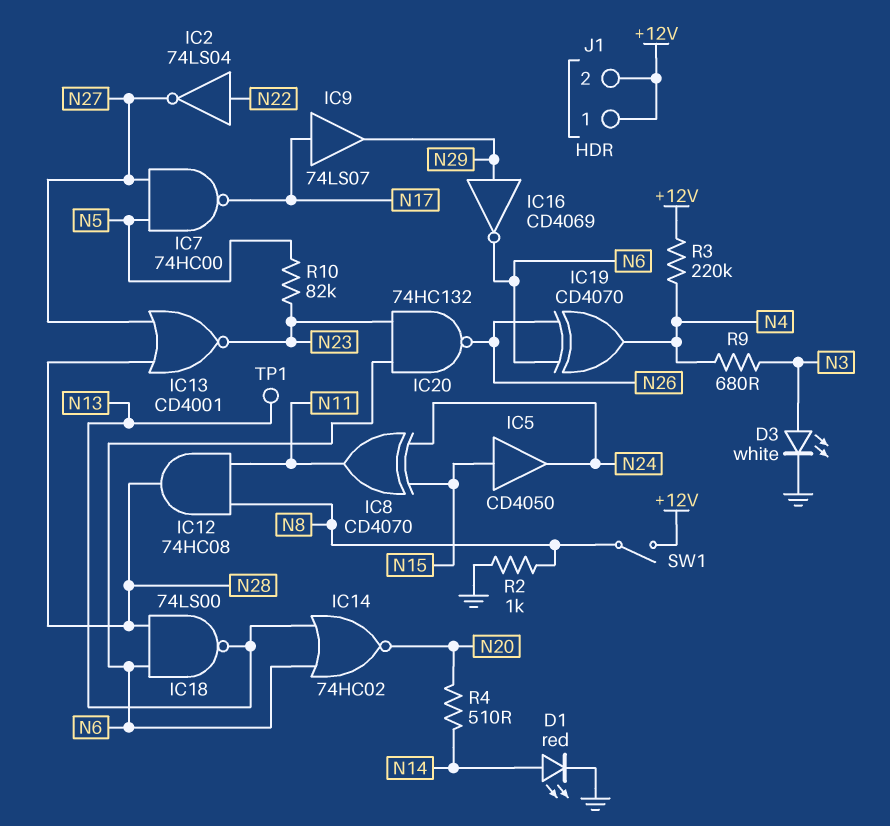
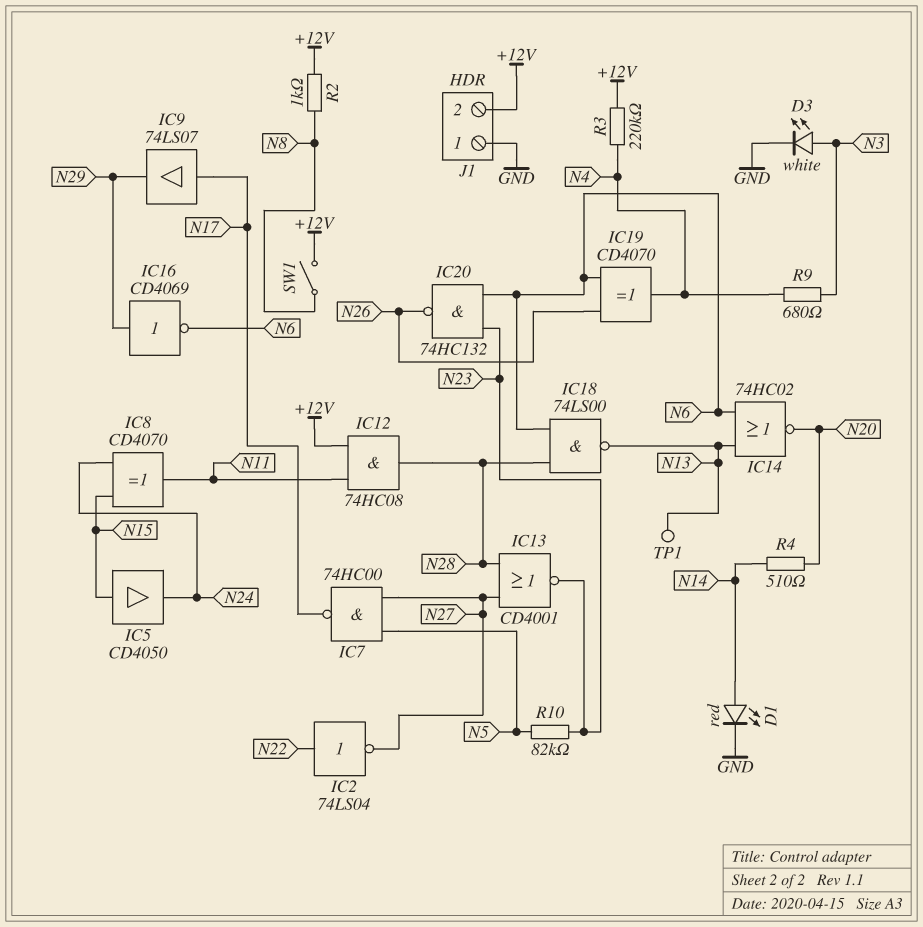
IC12: AND 74HC08 (in N8, in N11, out N28) -> AND 74HC08 (in +12V, in N11, out N28)
J1 pin 1: +12V -> GND
R2: 1k (GND, N8) -> 1k (+12V, N8)

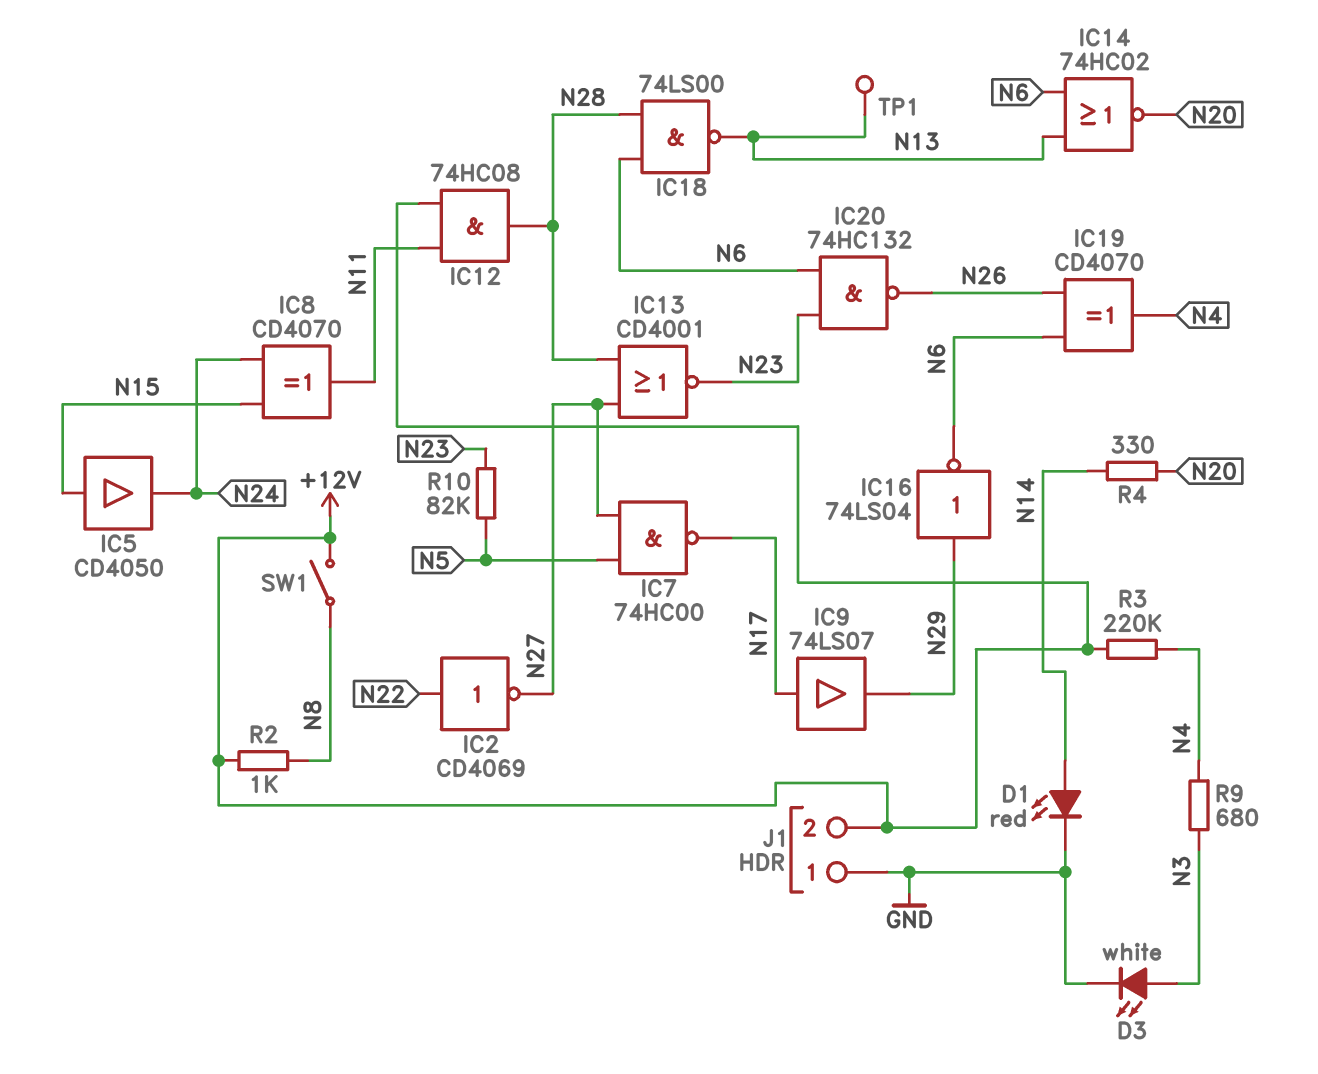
IC2: NOT 74LS04 (in N22, out N27) -> NOT CD4069 (in N22, out N27)
IC16: NOT CD4069 (in N29, out N6) -> NOT 74LS04 (in N29, out N6)
R4: 510 (N14, N20) -> 330 (N14, N20)

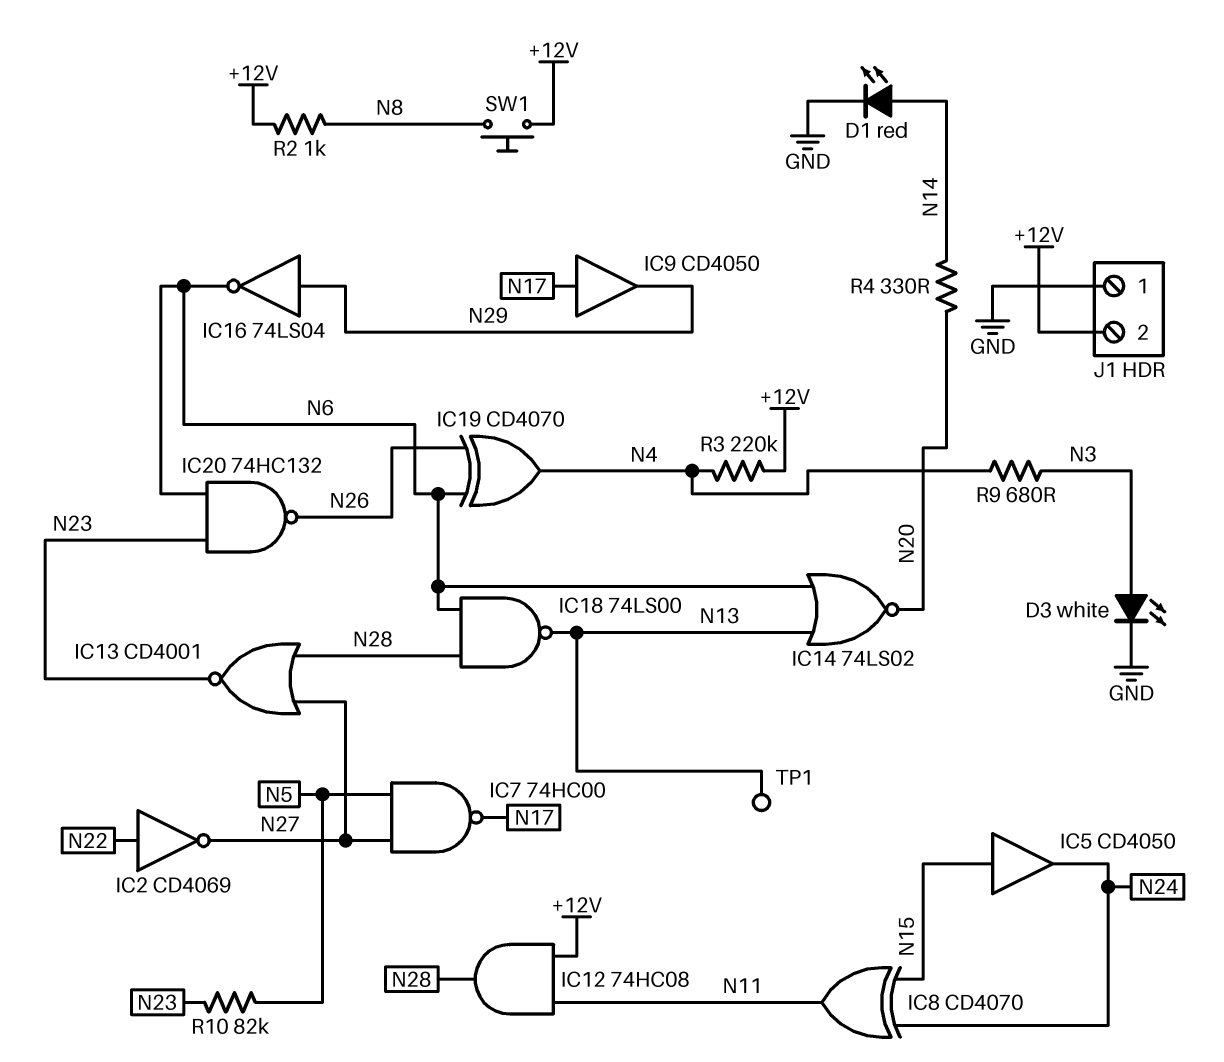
IC9: buffer 74LS07 (in N17, out N29) -> buffer CD4050 (in N17, out N29)
IC14: NOR 74HC02 (in N6, in N13, out N20) -> NOR 74LS02 (in N6, in N13, out N20)
SW1: switch (+12V, N8) -> button (+12V, N8)

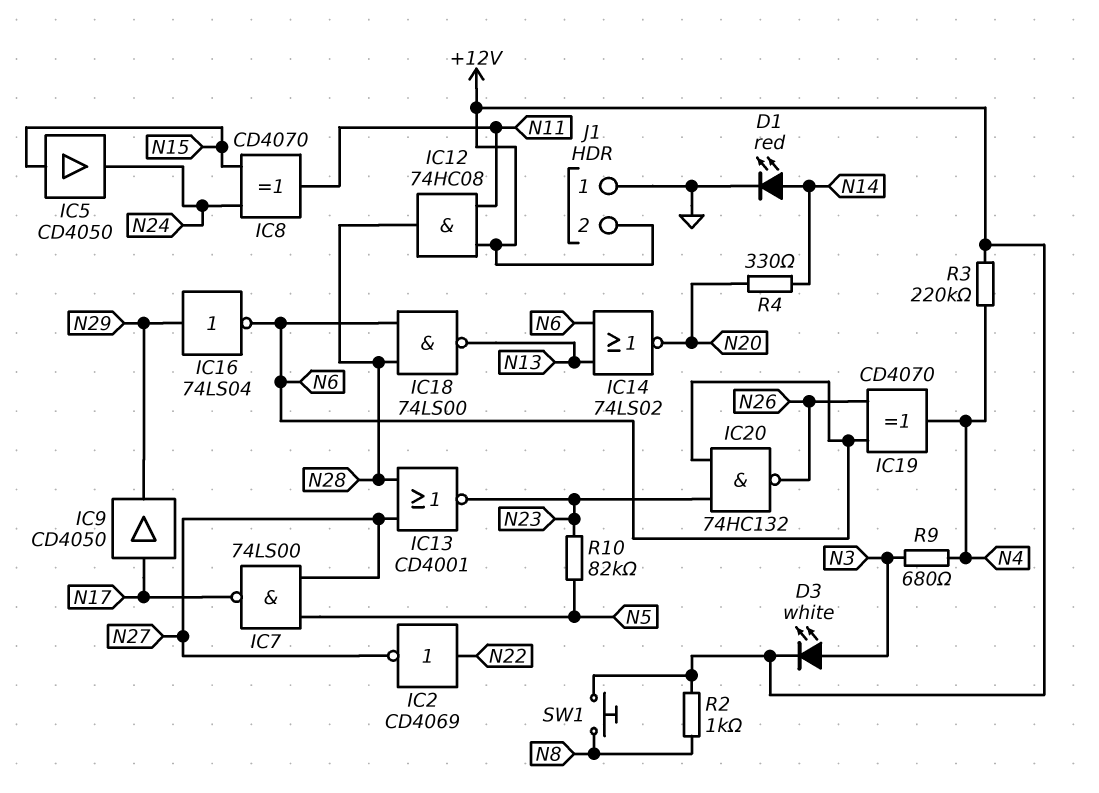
D3: LED white (A N3, K GND) -> LED white (A N3, K +12V)
IC7: NAND 74HC00 (in N5, in N27, out N17) -> NAND 74LS00 (in N5, in N27, out N17)
TP1: test point (N13) -> none

